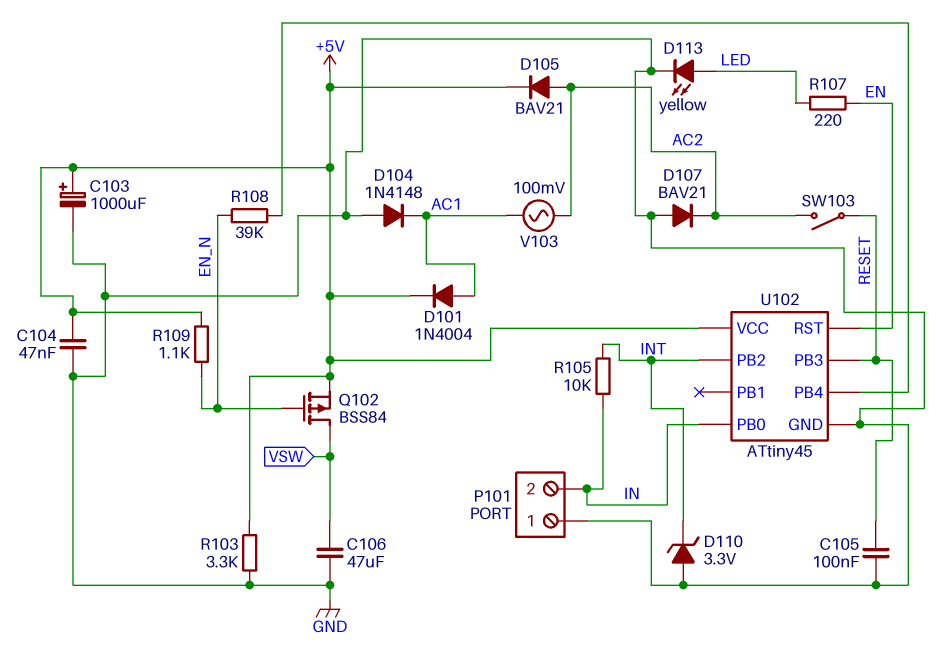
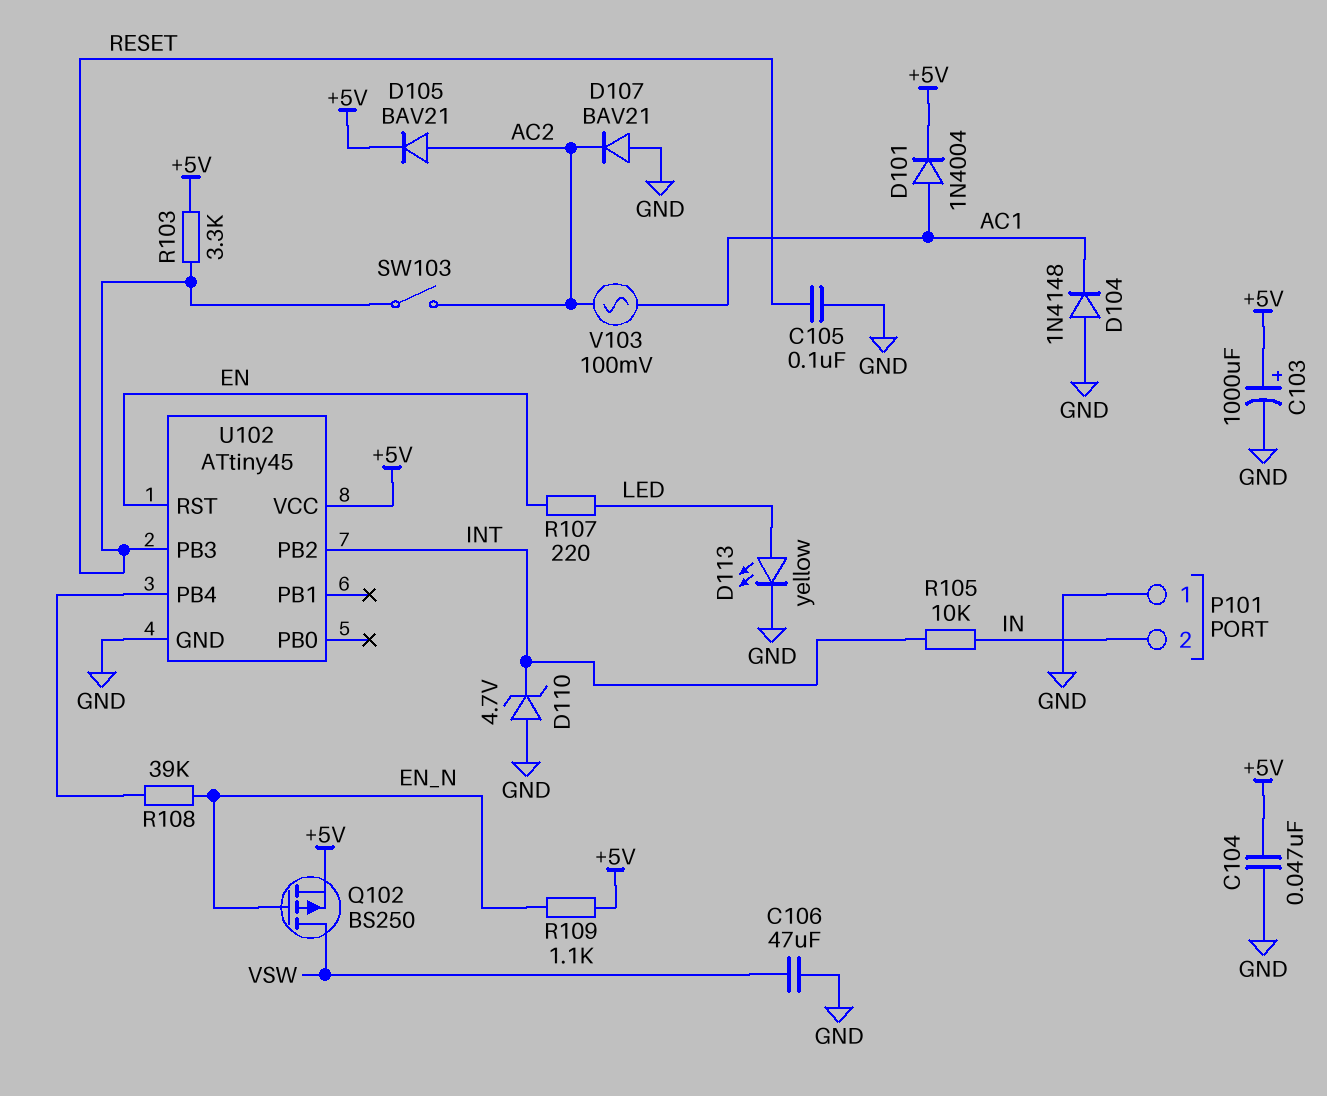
D110: zener 3.3V (A GND, K INT) -> zener 4.7V (A GND, K INT)
Q102: PMOS BSS84 (G EN_N, D VSW, S +5V) -> PMOS BS250 (G EN_N, D VSW, S +5V)
R103: 3.3k (+5V, GND) -> 3.3k (+5V, RESET)
U102 pin PB0: IN -> none

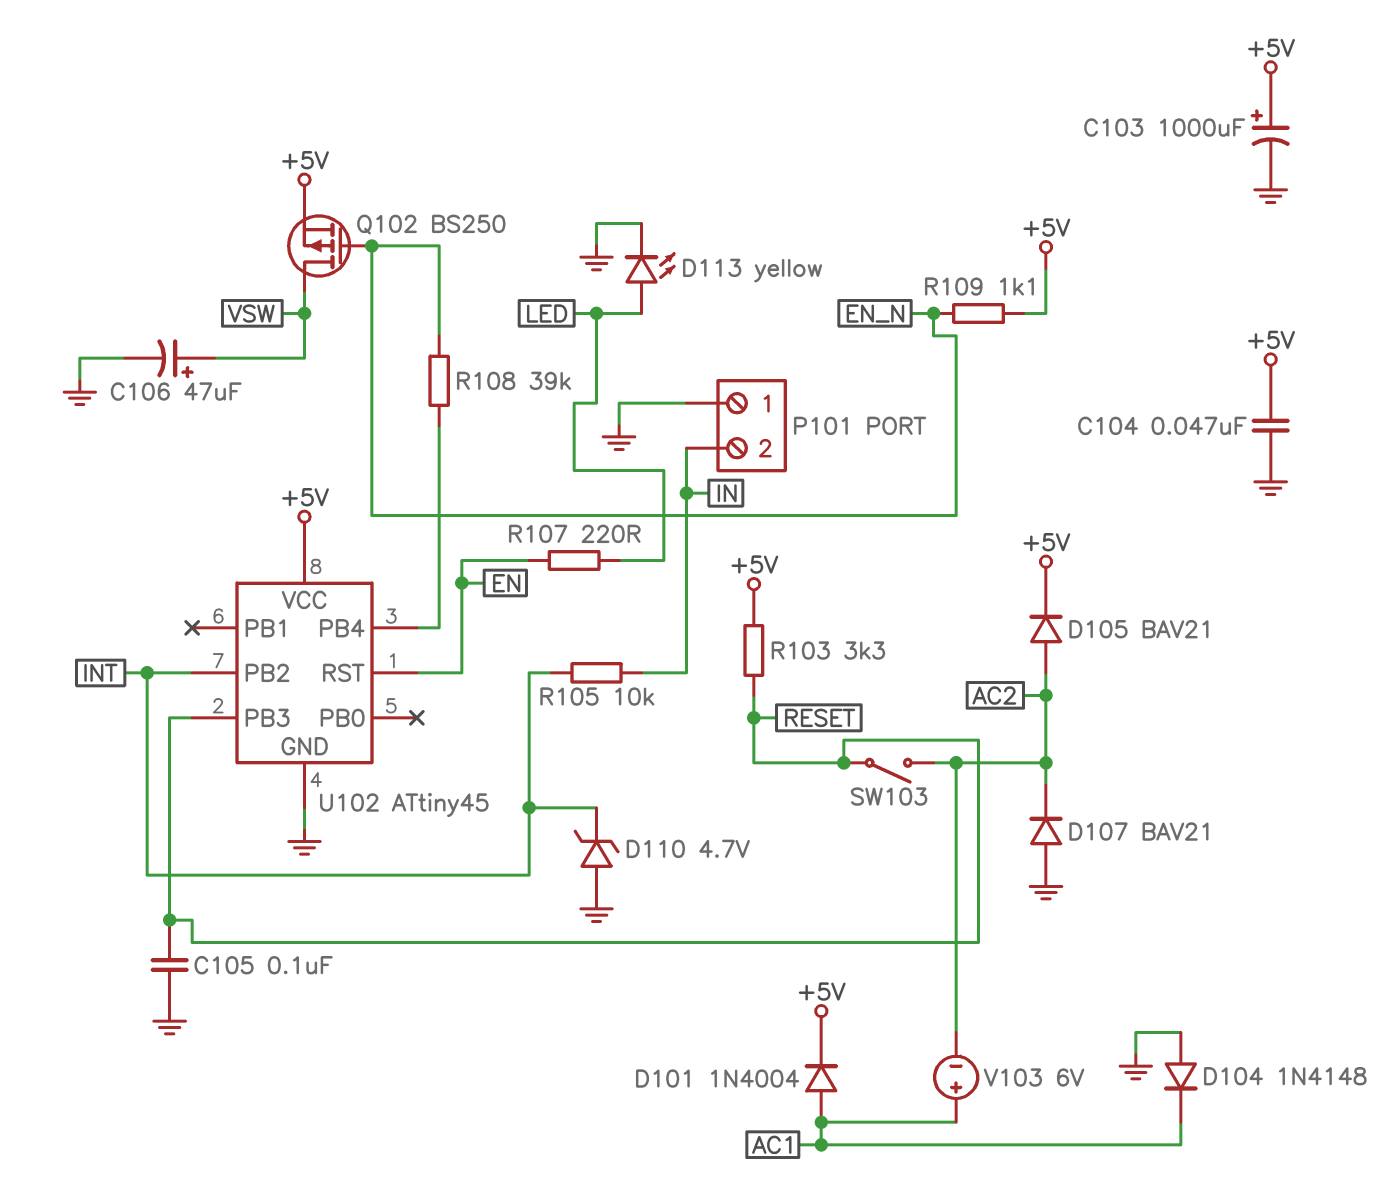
C106: 47uF (GND, VSW) -> 47uF (plus VSW, minus GND)
V103: AC 100mV (AC1, AC2) -> 6V (plus AC1, minus AC2)

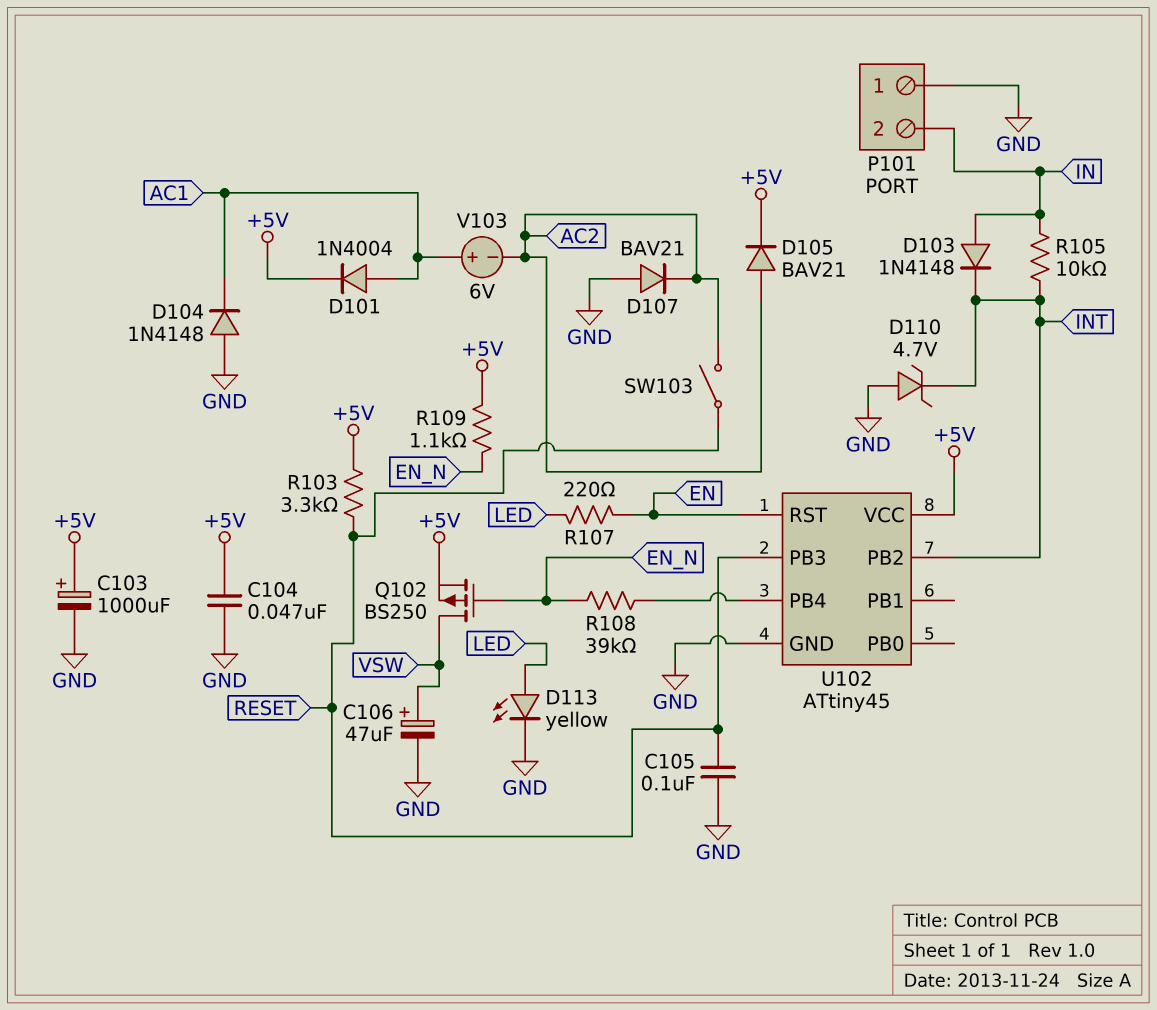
D103: none -> diode 1N4148 (A IN, K INT)

